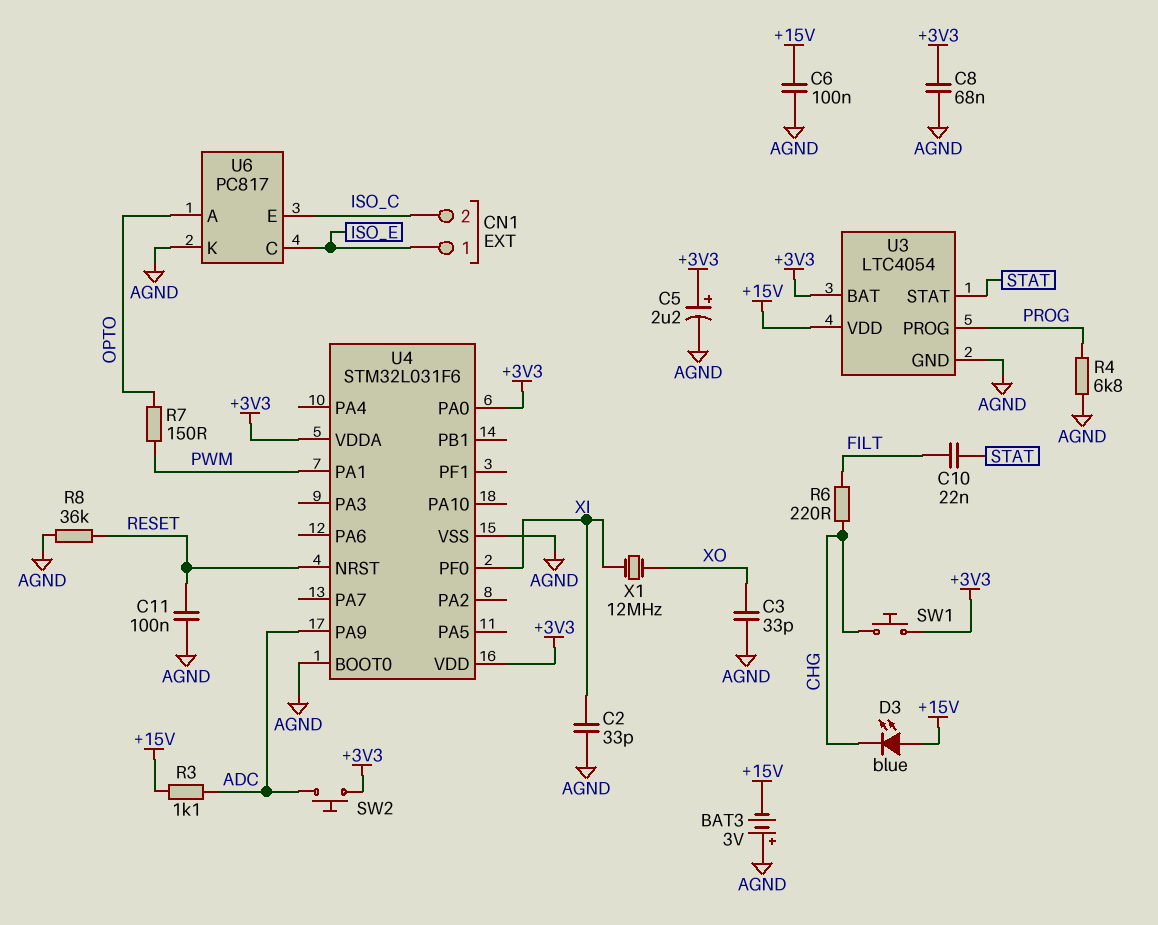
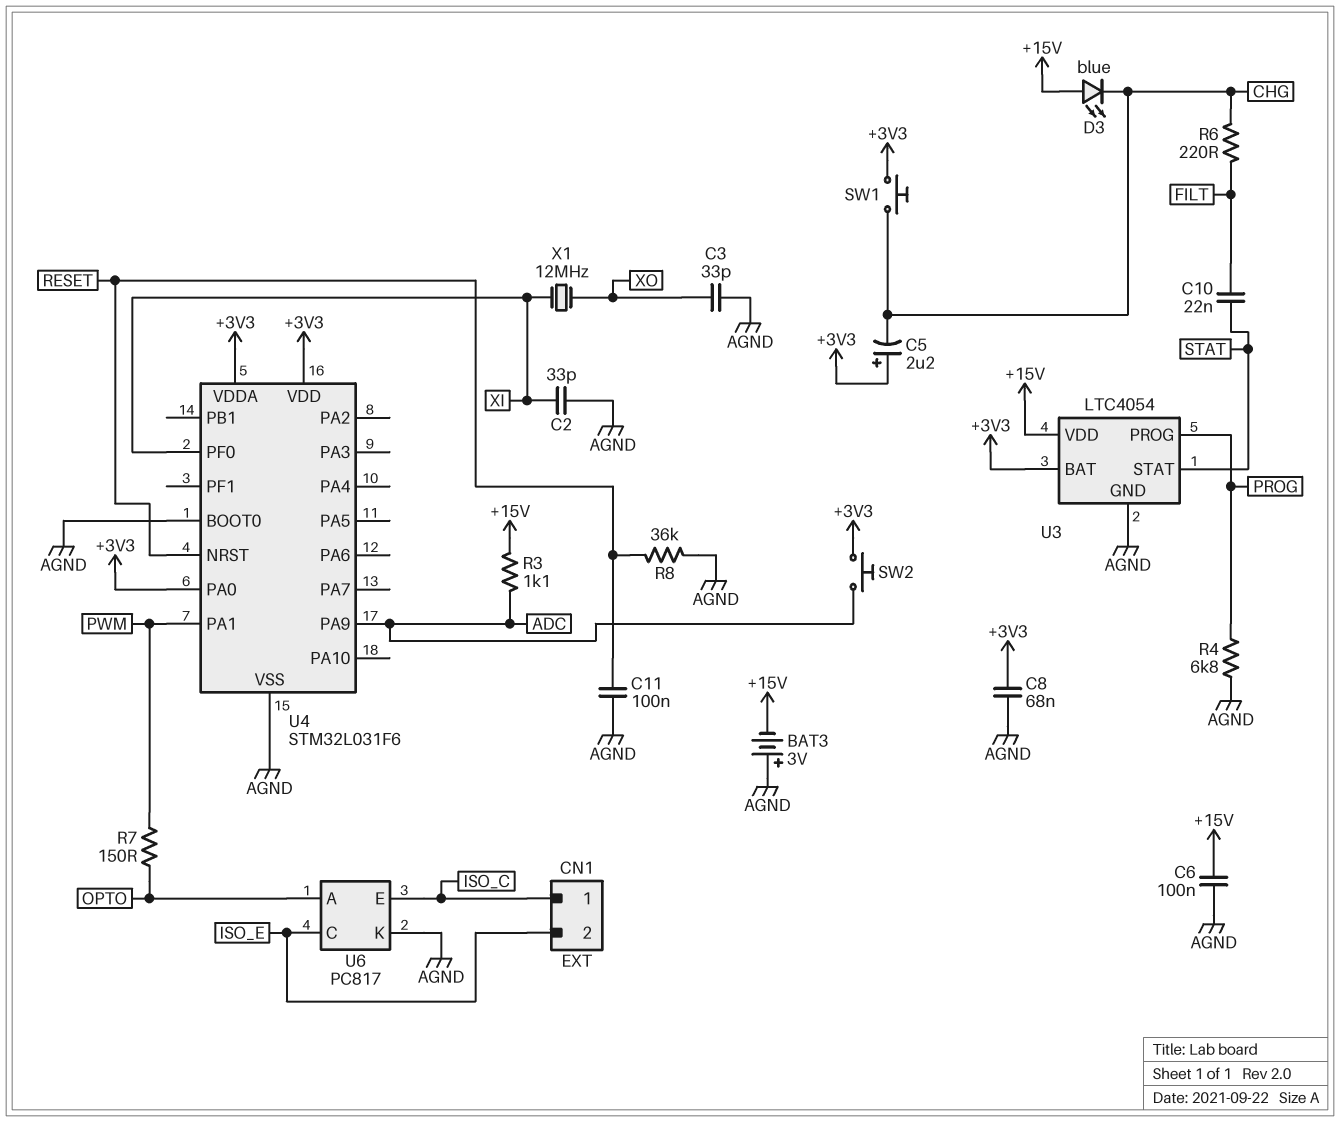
C5: 2.2uF (plus +3V3, minus AGND) -> 2.2uF (plus +3V3, minus CHG)
CN1 pin 1: ISO_E -> ISO_C
CN1 pin 2: ISO_C -> ISO_E

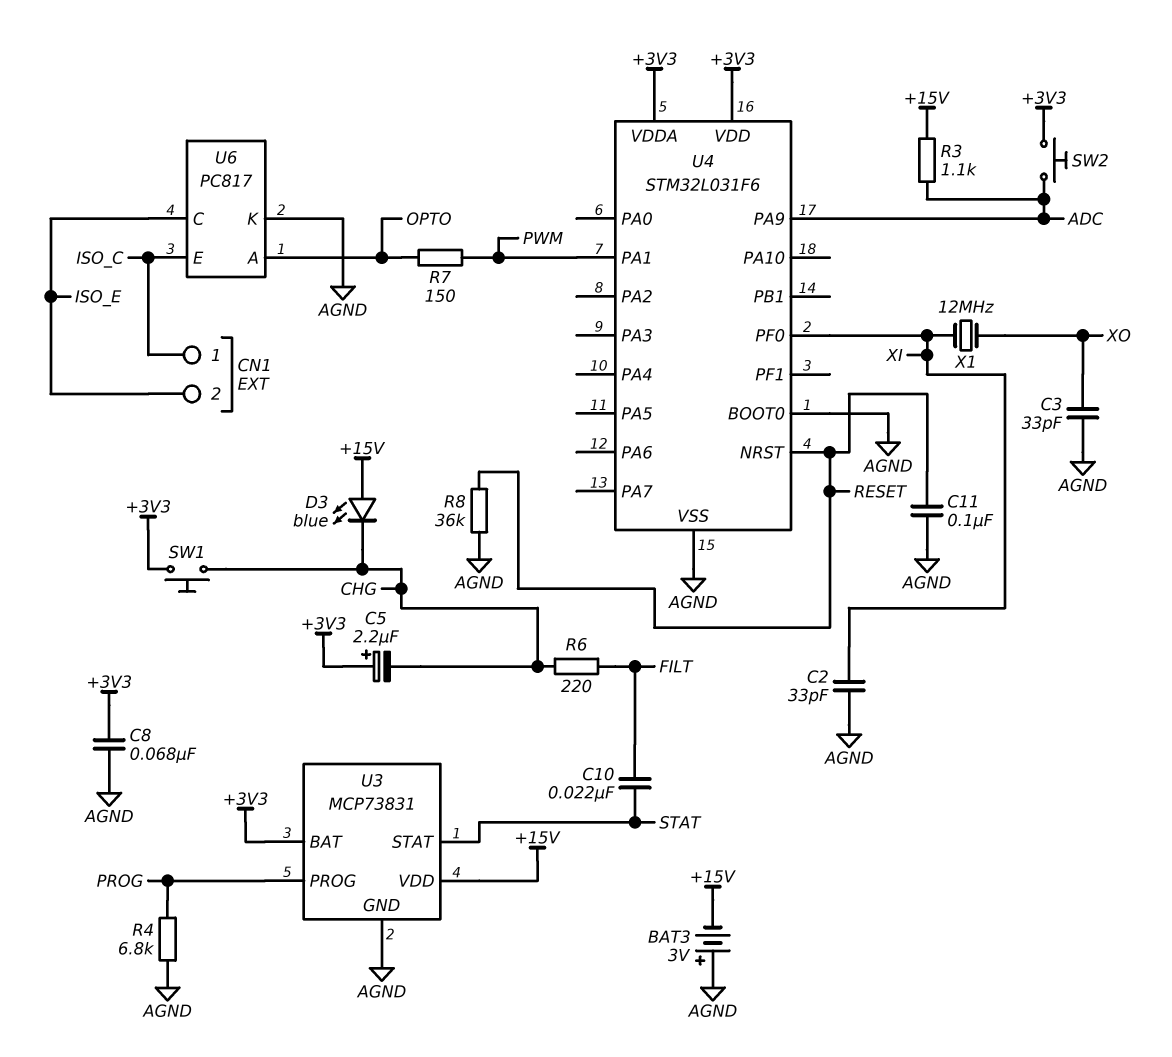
C6: 100nF (+15V, AGND) -> none
U3: LTC4054 -> MCP73831
U4 pin PA0: +3V3 -> none

